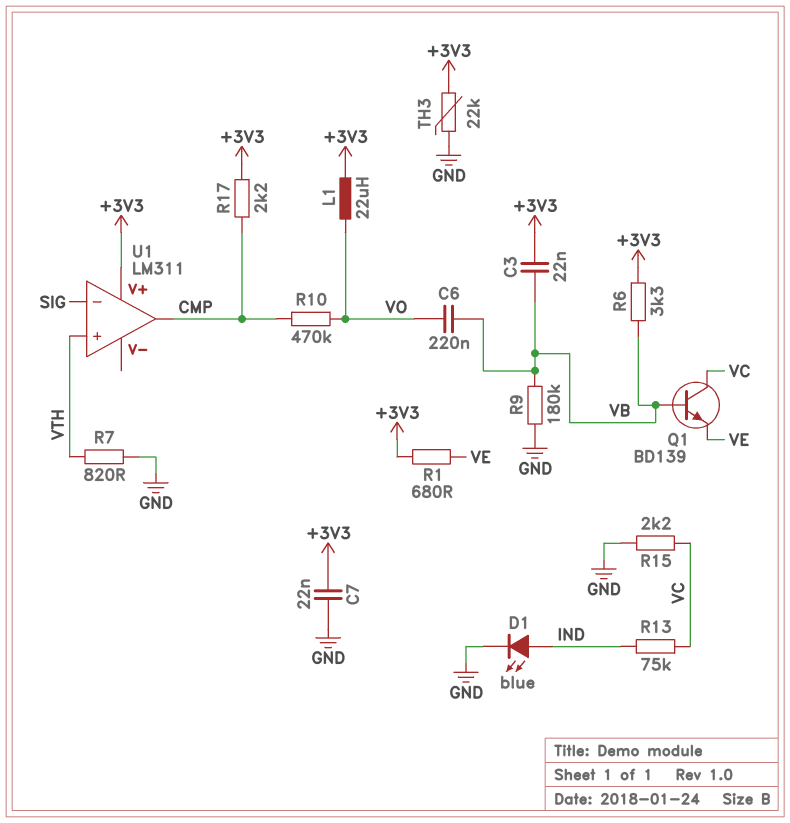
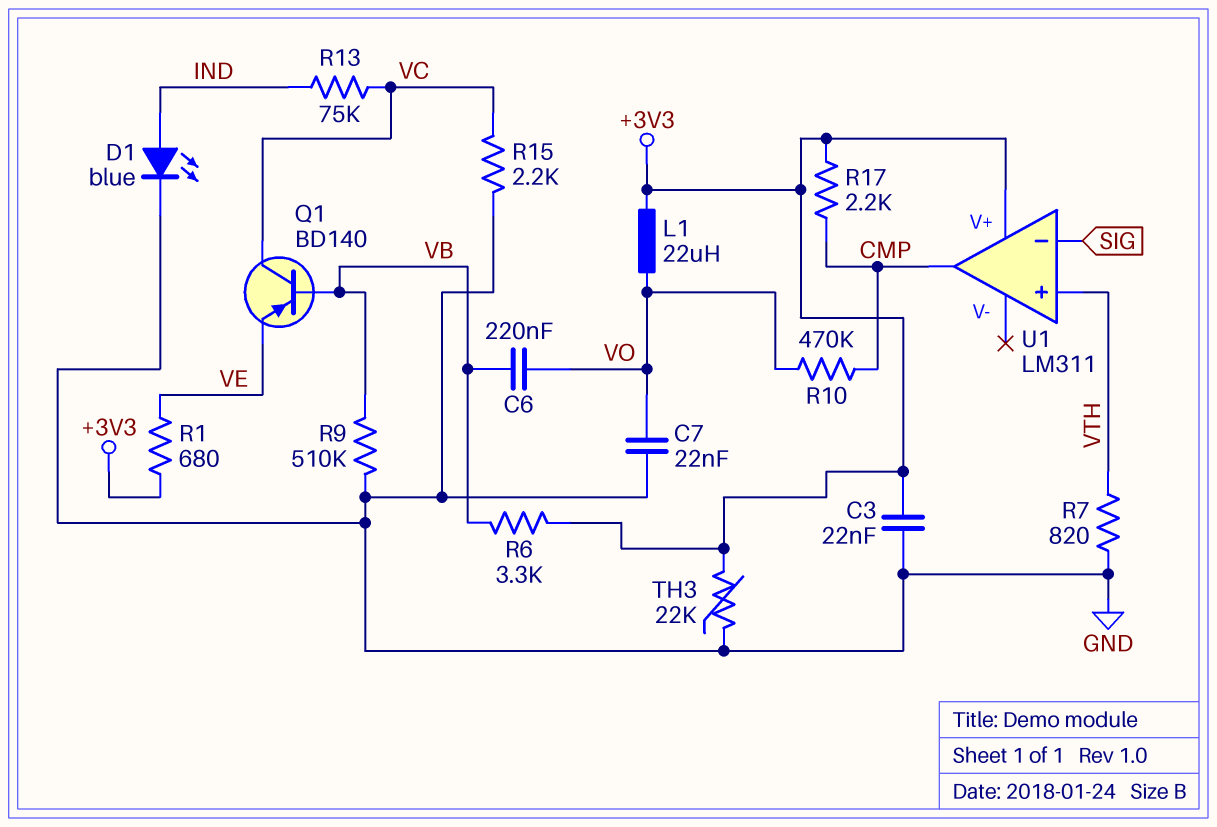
C3: 22nF (+3V3, VB) -> 22nF (+3V3, GND)
C7: 22nF (+3V3, GND) -> 22nF (GND, VO)
Q1: NPN BD139 (B VB, C VC, E VE) -> PNP BD140 (B VB, C VC, E VE)
R9: 180k (GND, VB) -> 510k (GND, VB)

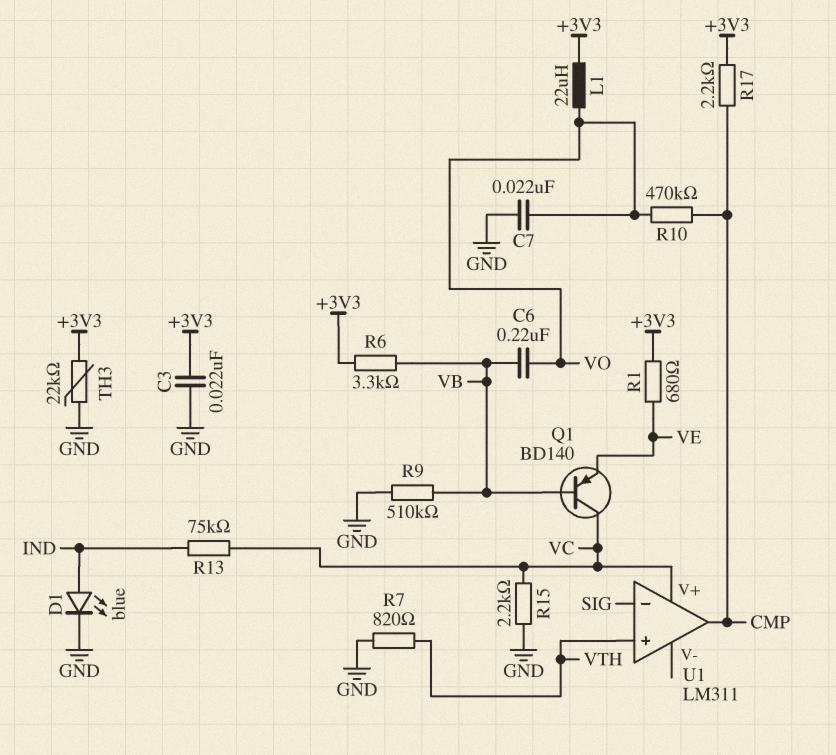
U1 pin V+: +3V3 -> VC

